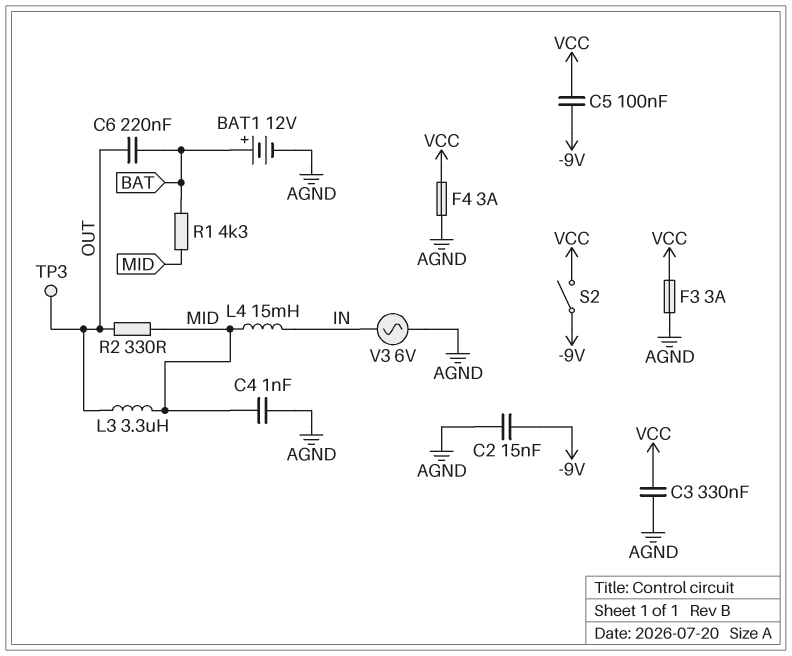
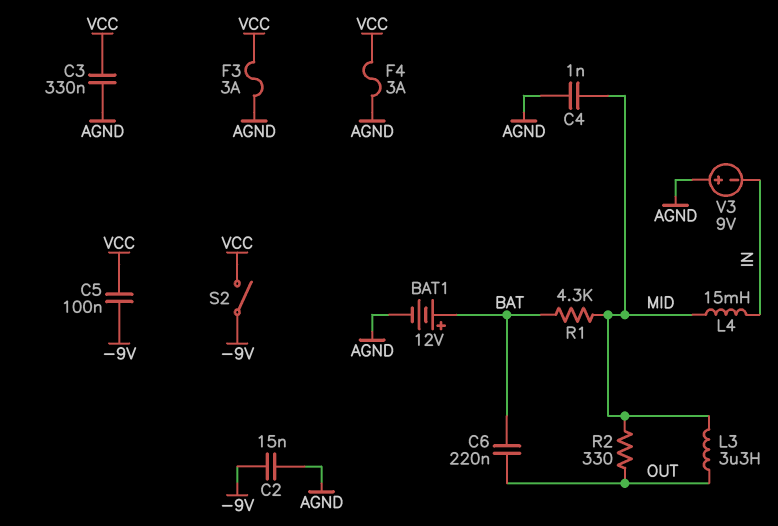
TP3: test point (OUT) -> none
V3: AC 6V (AGND, IN) -> 9V (plus AGND, minus IN)

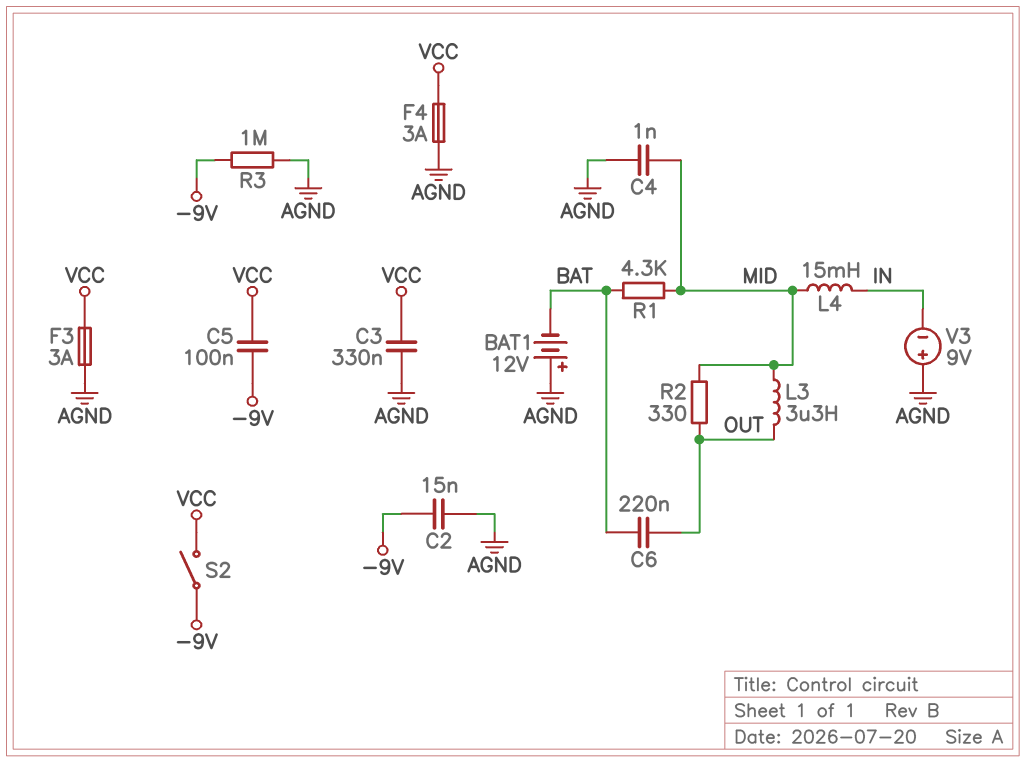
BAT1: 12V (plus BAT, minus AGND) -> 12V (plus AGND, minus BAT)
R3: none -> 1M (-9V, AGND)

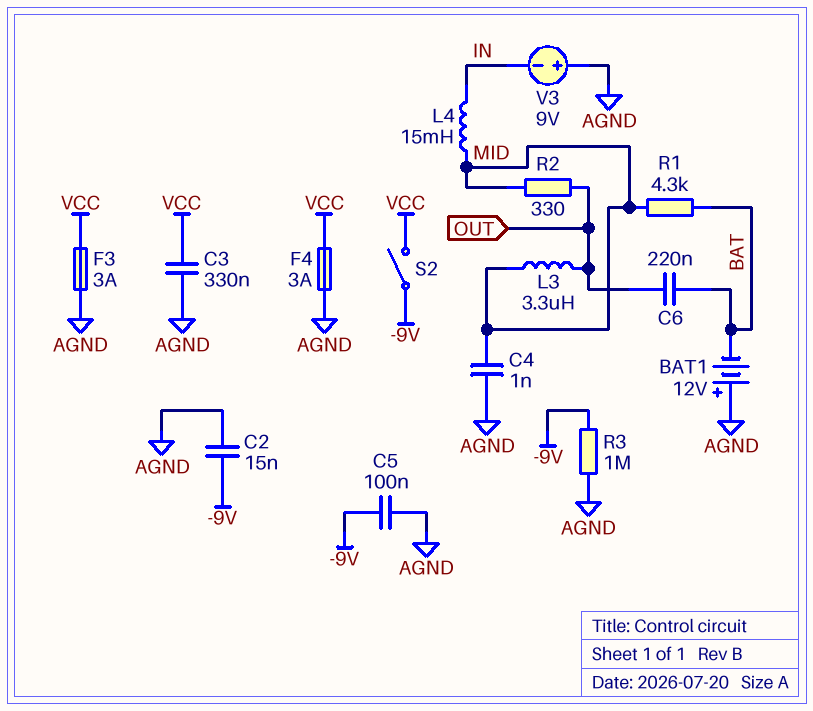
C5: 100nF (-9V, VCC) -> 100nF (-9V, AGND)

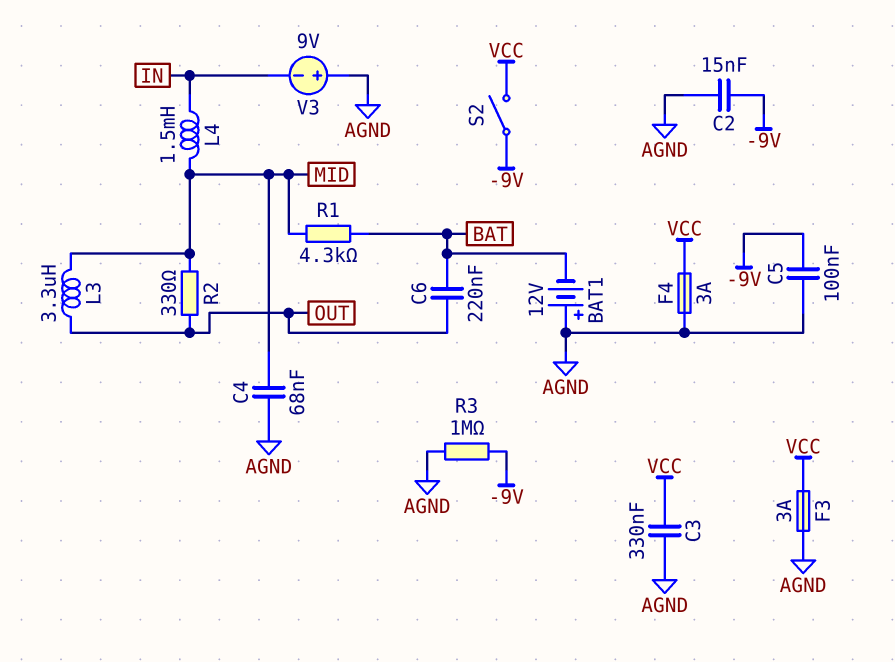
C4: 1nF (AGND, MID) -> 68nF (AGND, MID)
L4: 15mH (IN, MID) -> 1.5mH (IN, MID)

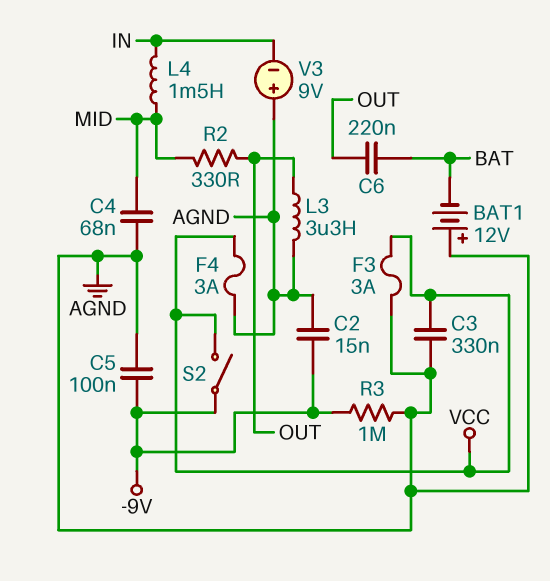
L3: 3.3uH (MID, OUT) -> 3.3uH (AGND, OUT)
R1: 4.3k (BAT, MID) -> none

